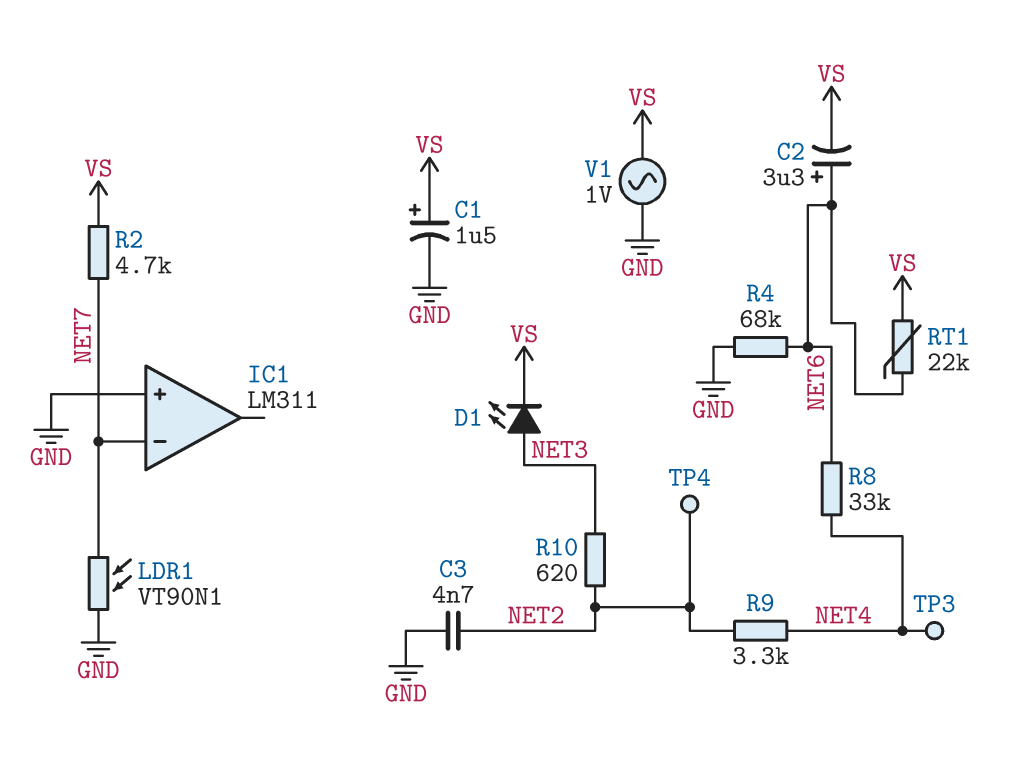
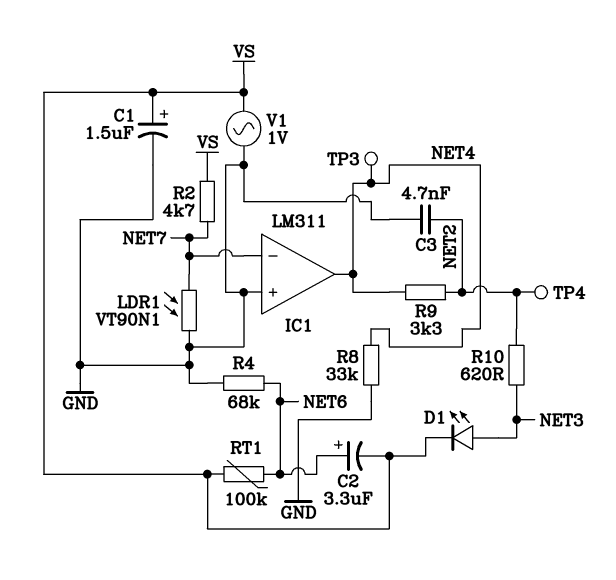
IC1 pin out: none -> NET4
R8: 33k (NET4, NET6) -> 33k (GND, NET4)
RT1: 22k (NET6, VS) -> 100k (NET6, VS)

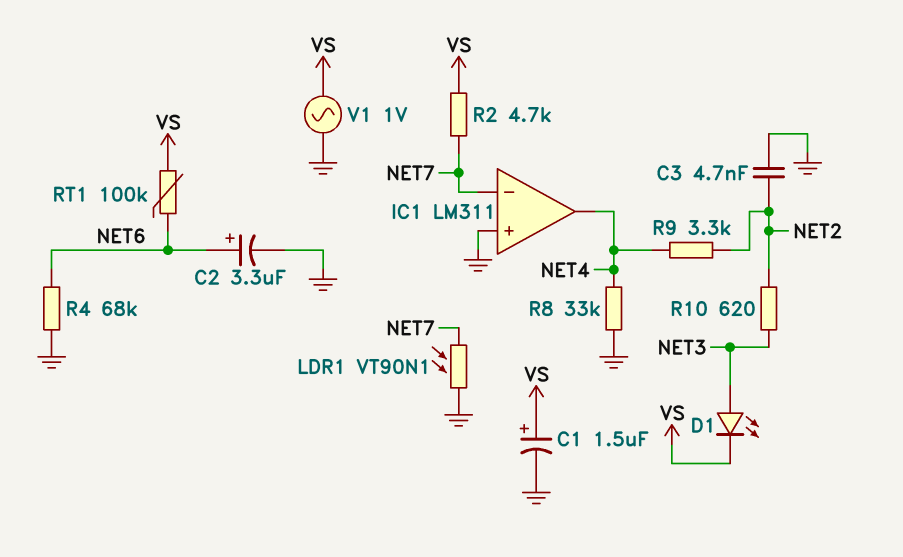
C2: 3.3uF (plus NET6, minus VS) -> 3.3uF (plus NET6, minus GND)
TP3: test point (NET4) -> none
TP4: test point (NET2) -> none

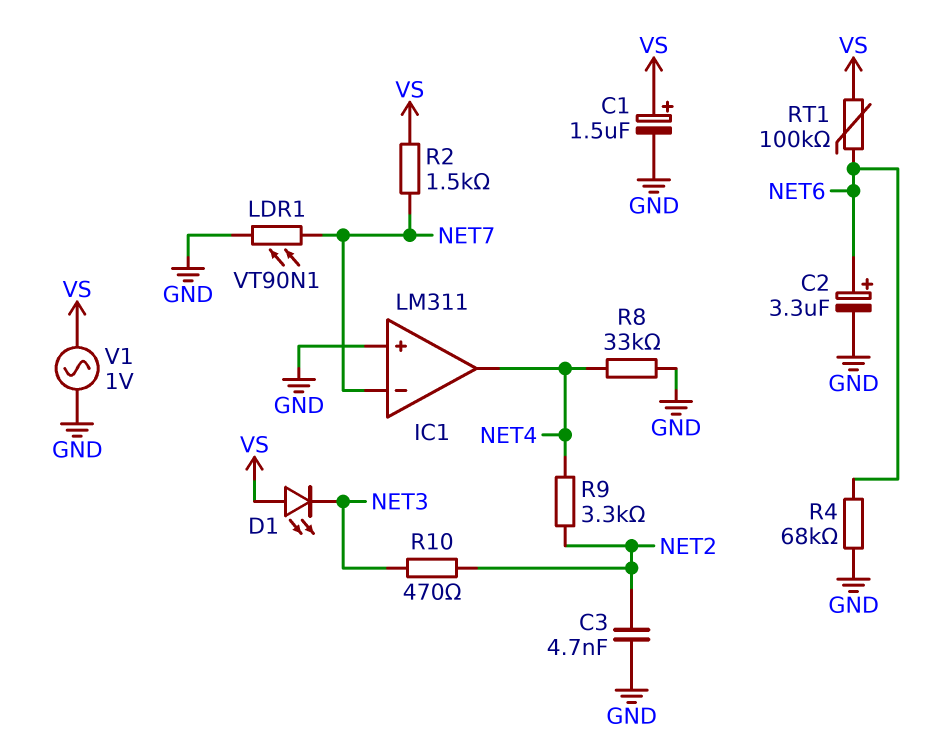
D1: LED (A NET3, K VS) -> LED (A VS, K NET3)
R2: 4.7k (NET7, VS) -> 1.5k (NET7, VS)
R10: 620 (NET2, NET3) -> 470 (NET2, NET3)

